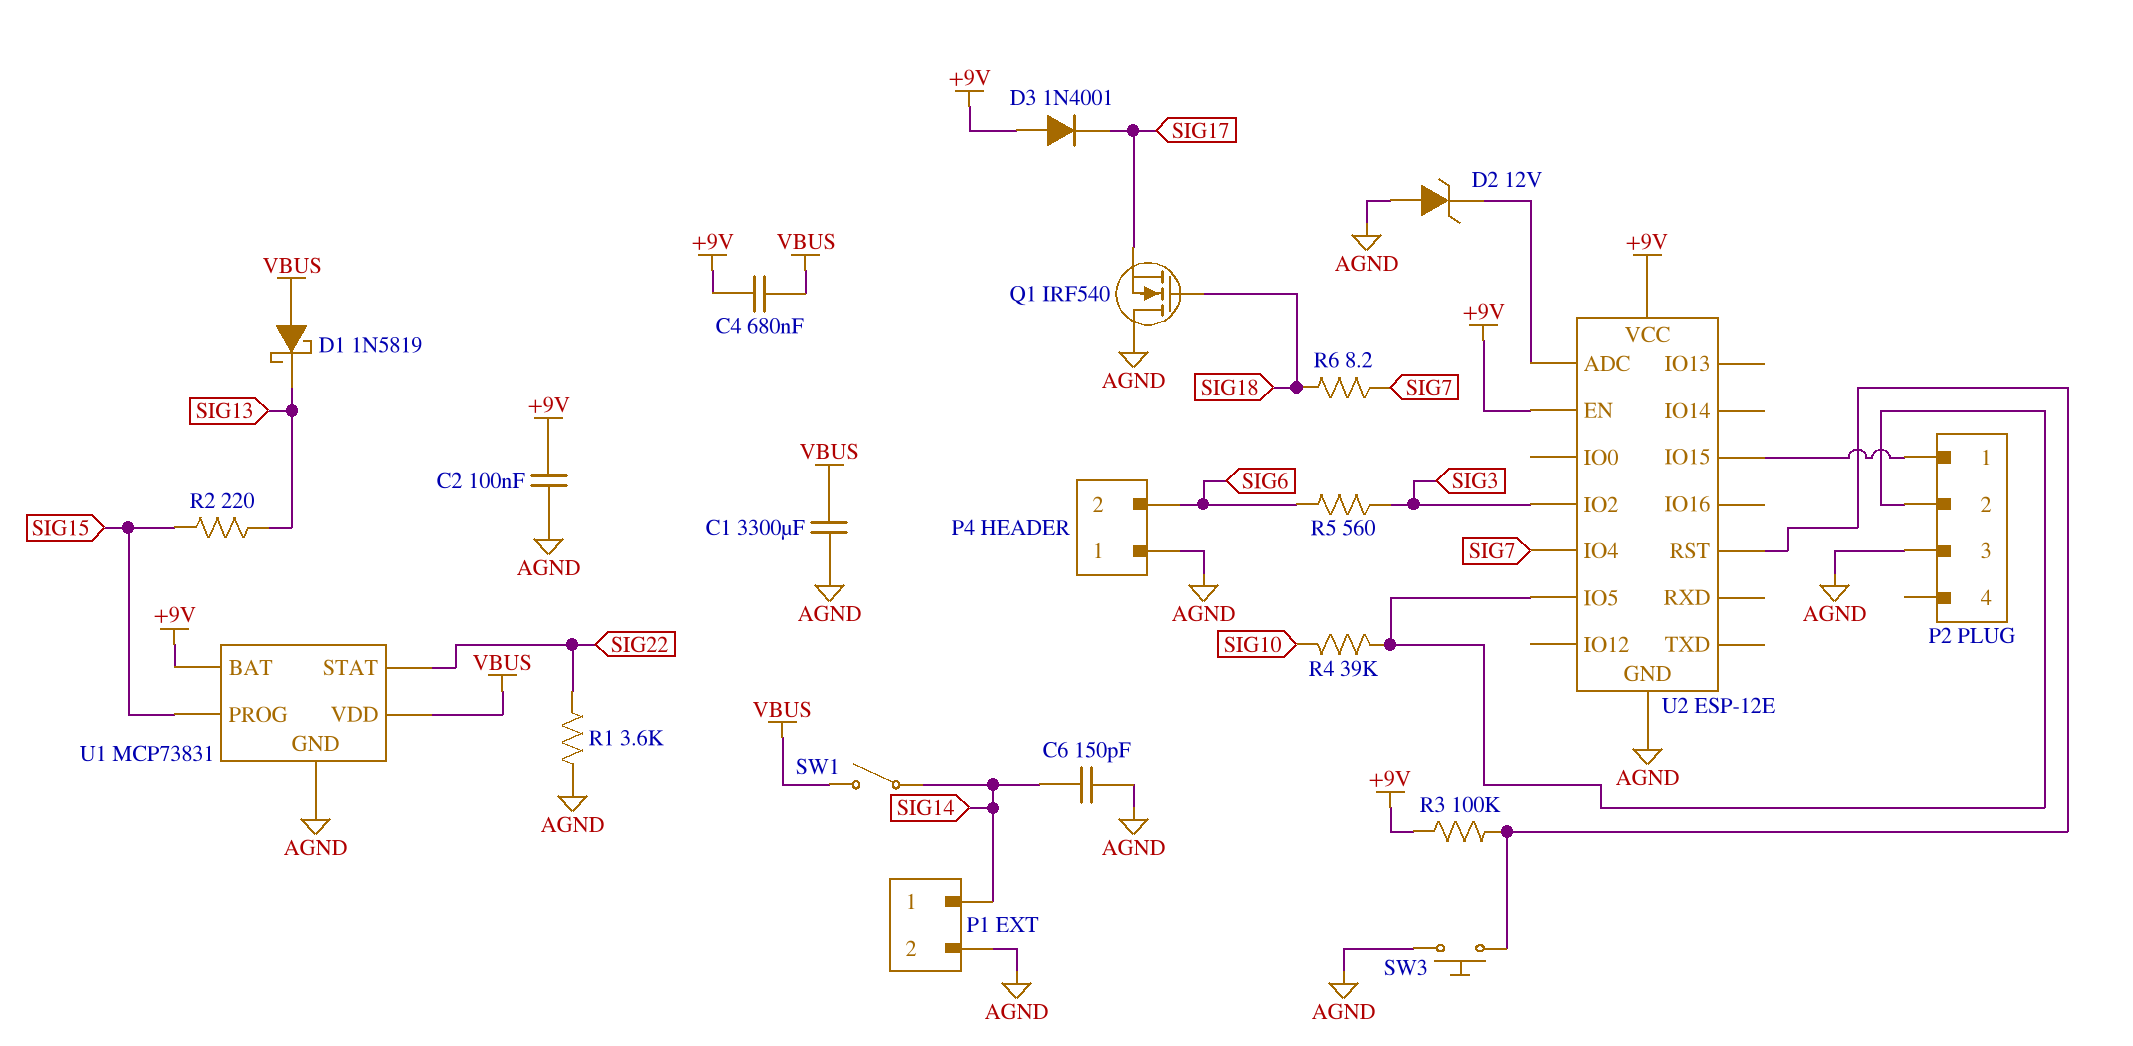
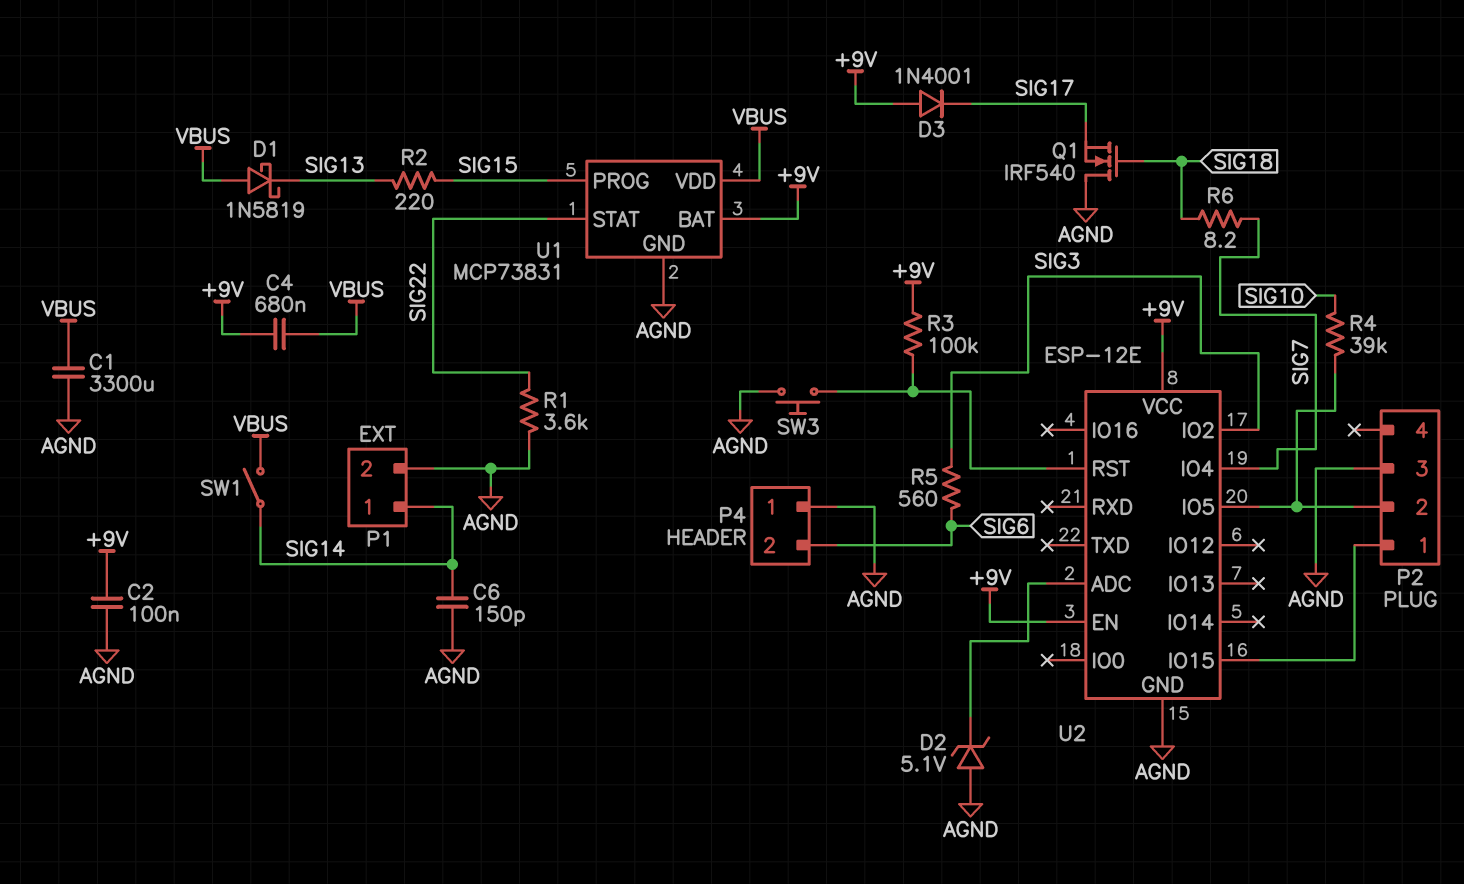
D2: zener 12V (A AGND, K U2/ADC) -> zener 5.1V (A AGND, K U2/ADC)

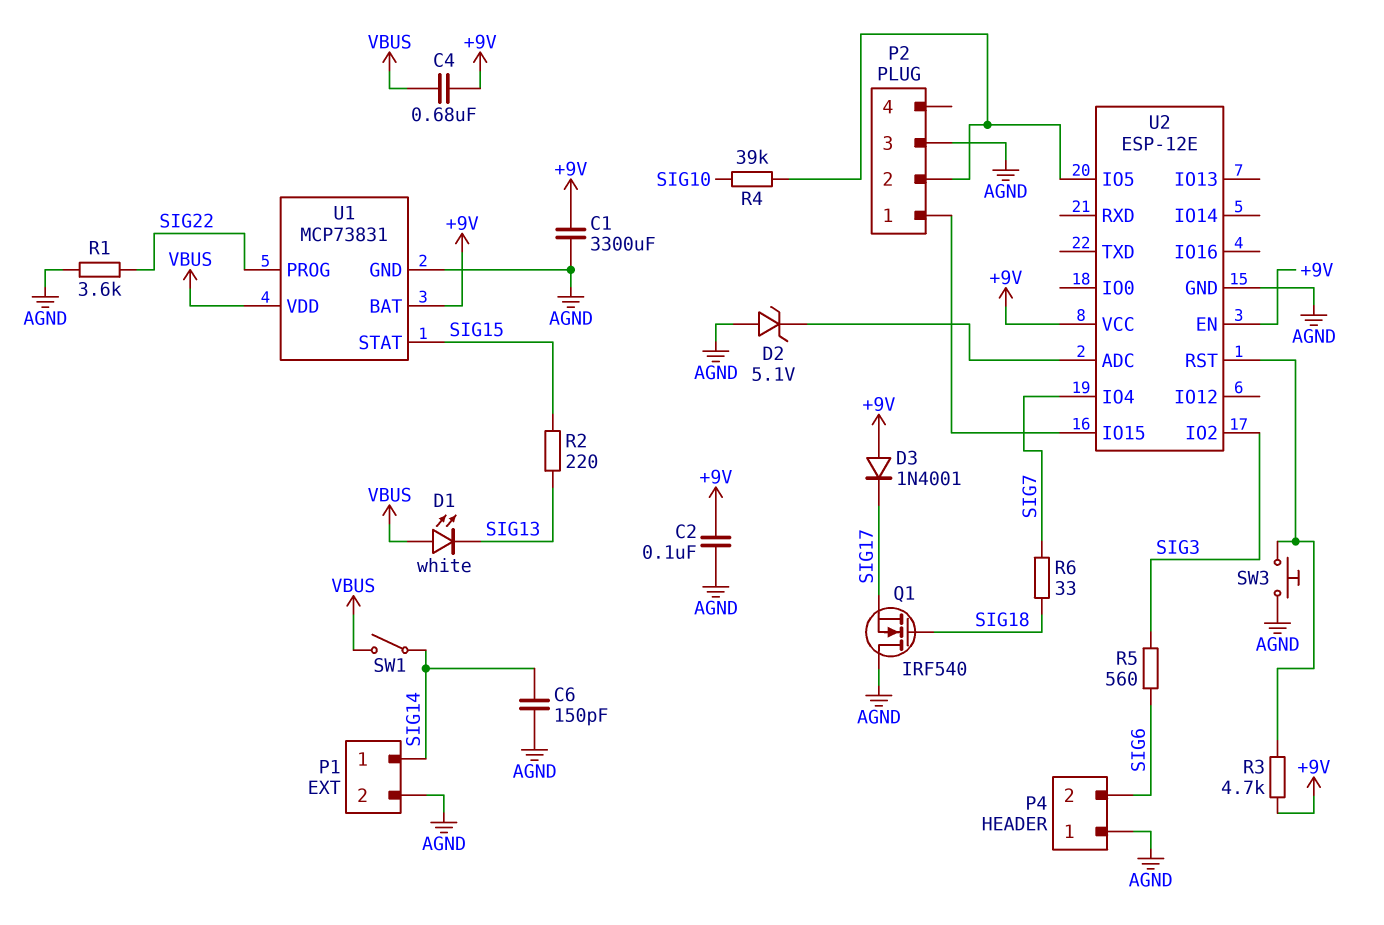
C1: 3300uF (AGND, VBUS) -> 3300uF (+9V, AGND)
D1: schottky 1N5819 (A VBUS, K SIG13) -> LED white (A VBUS, K SIG13)
R3: 100k (+9V, U2/RST) -> 4.7k (+9V, U2/RST)
R6: 8.2 (SIG7, SIG18) -> 33 (SIG7, SIG18)
U1 pin PROG: SIG15 -> SIG22
U1 pin STAT: SIG22 -> SIG15

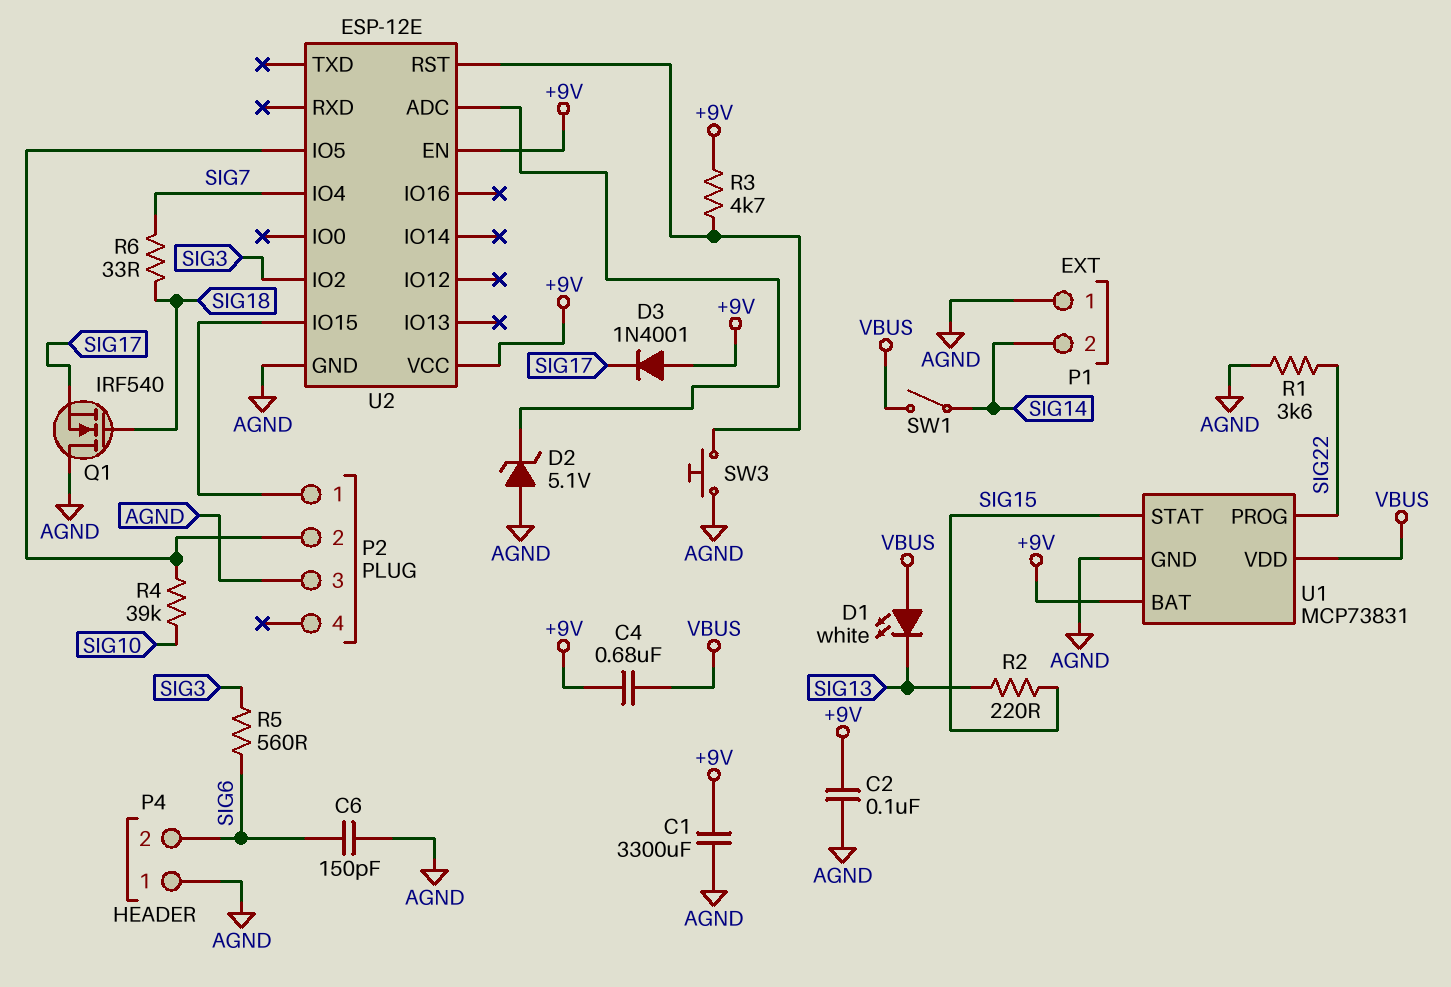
C6: 150pF (AGND, SIG14) -> 150pF (AGND, SIG6)
P1 pin 1: SIG14 -> AGND
P1 pin 2: AGND -> SIG14

